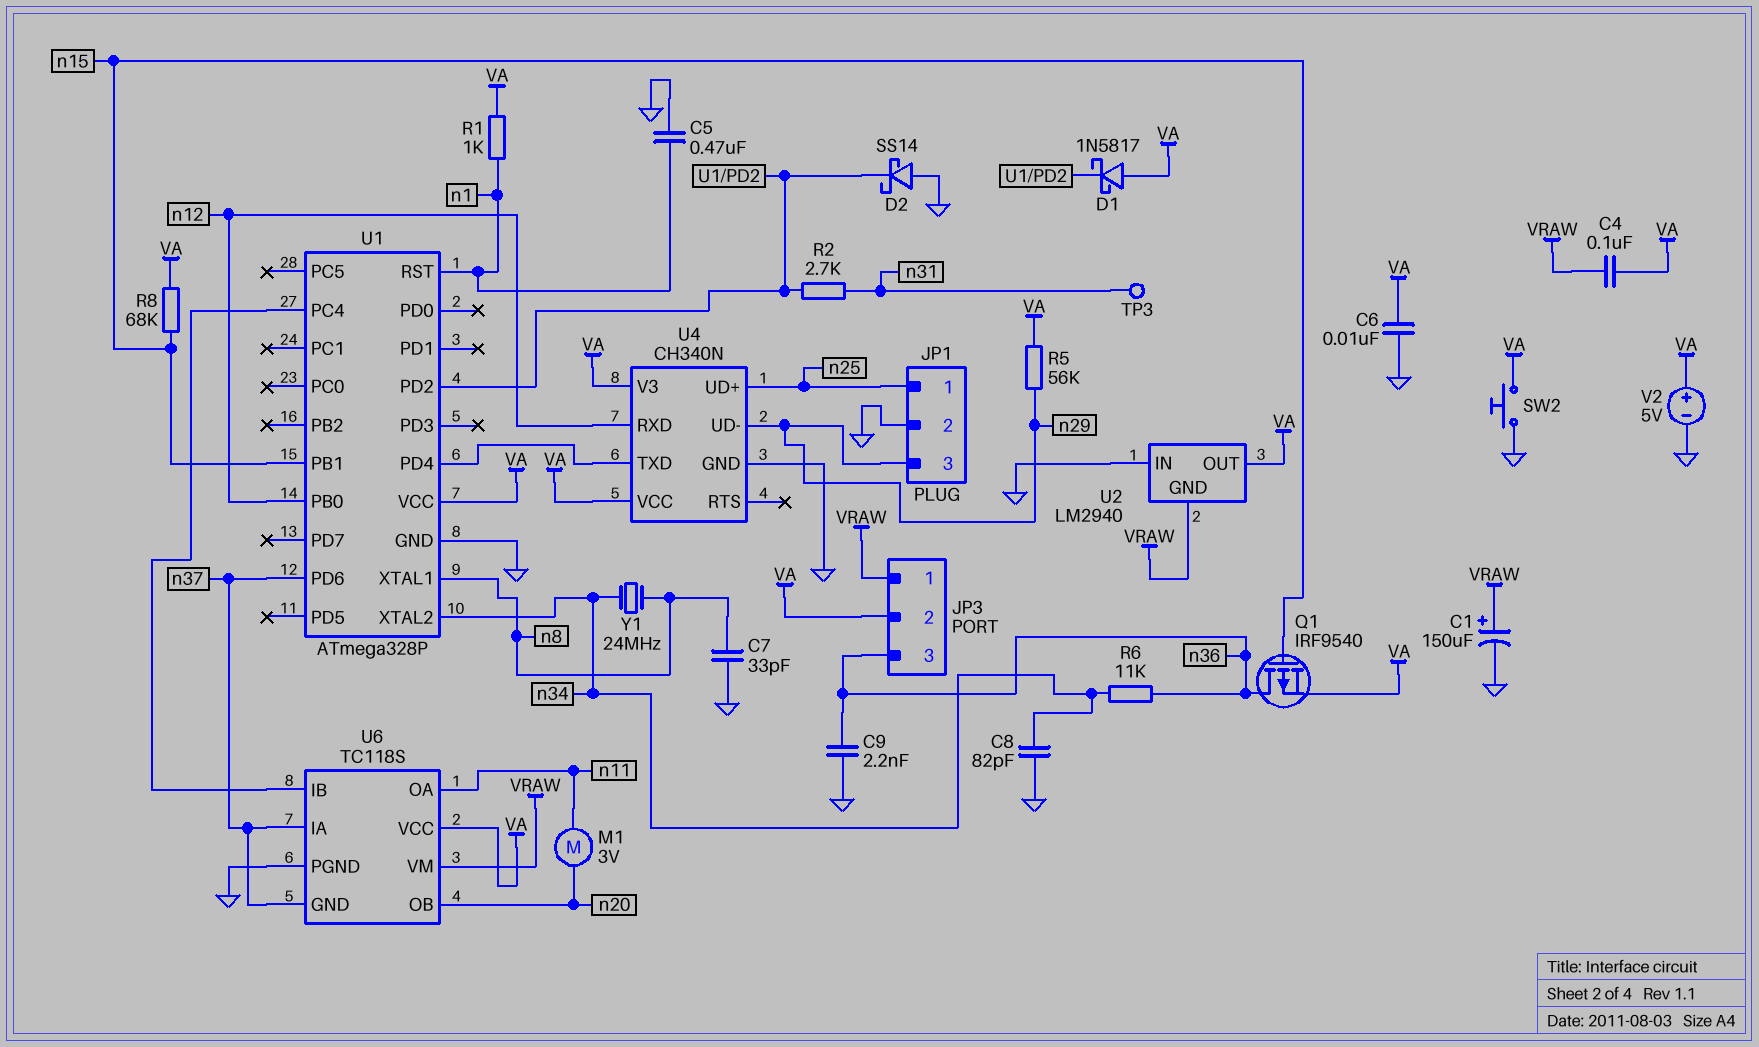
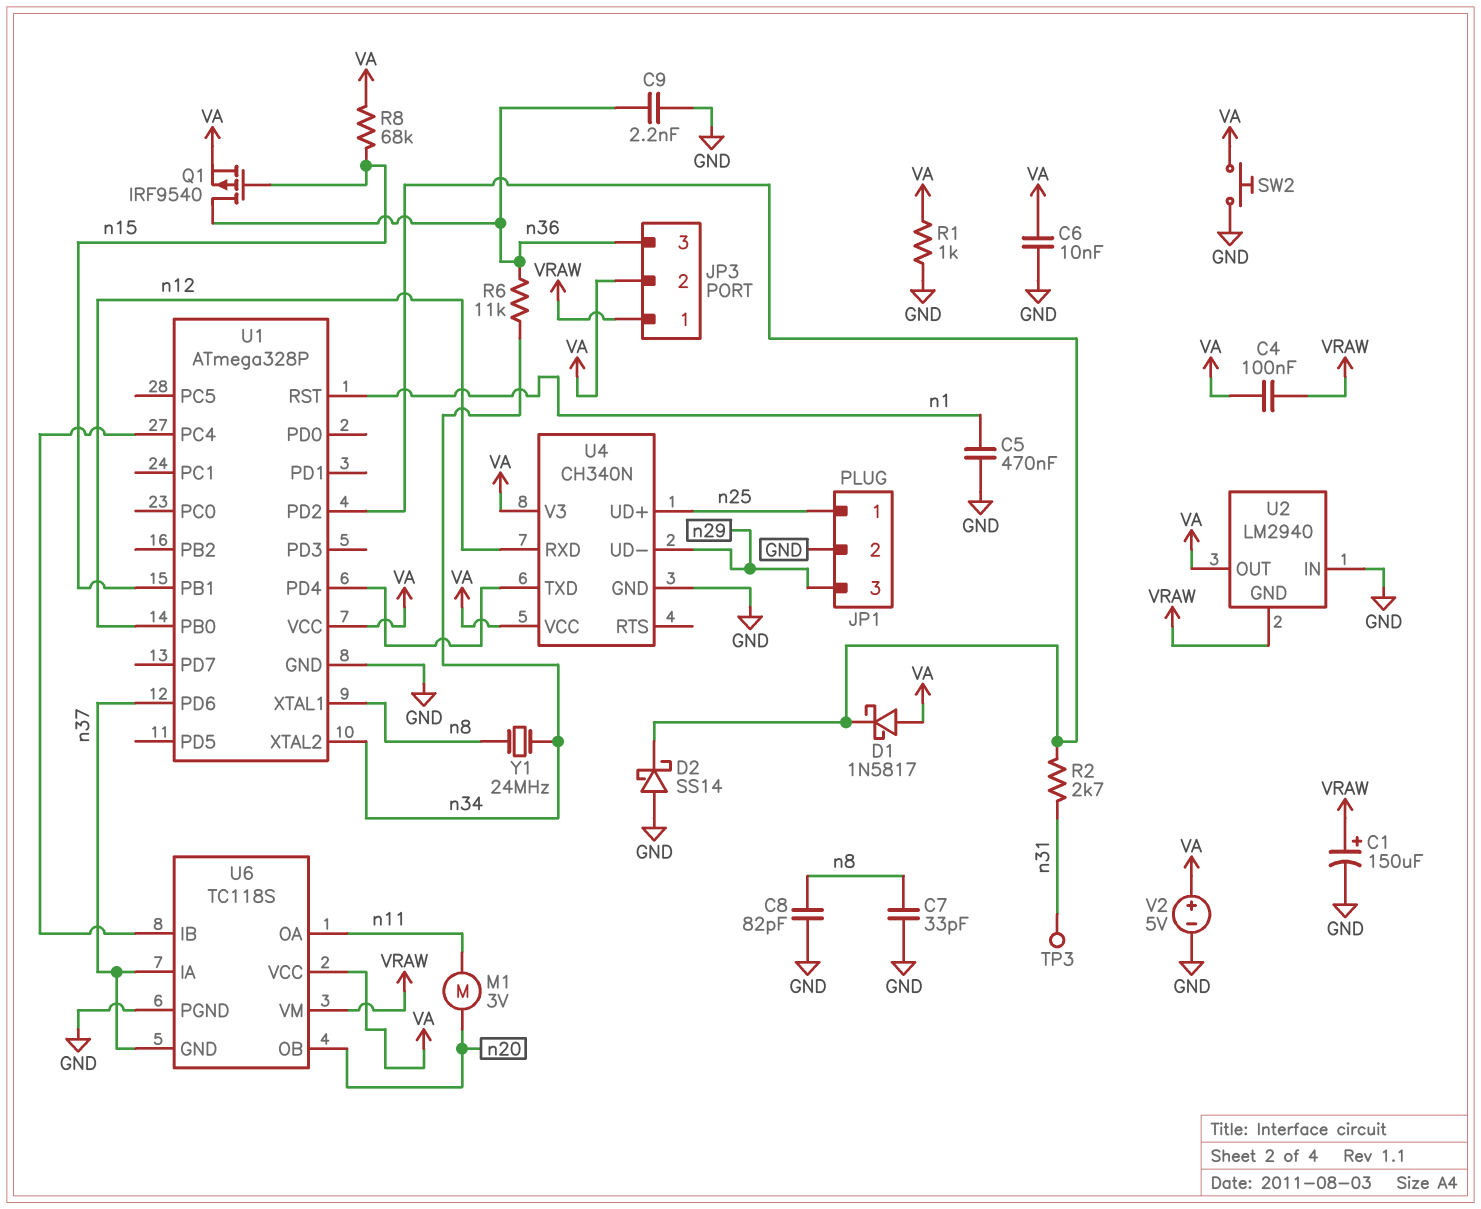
C8: 82pF (GND, n34) -> 82pF (GND, n8)
R1: 1k (VA, n1) -> 1k (GND, VA)
R5: 56k (VA, n29) -> none

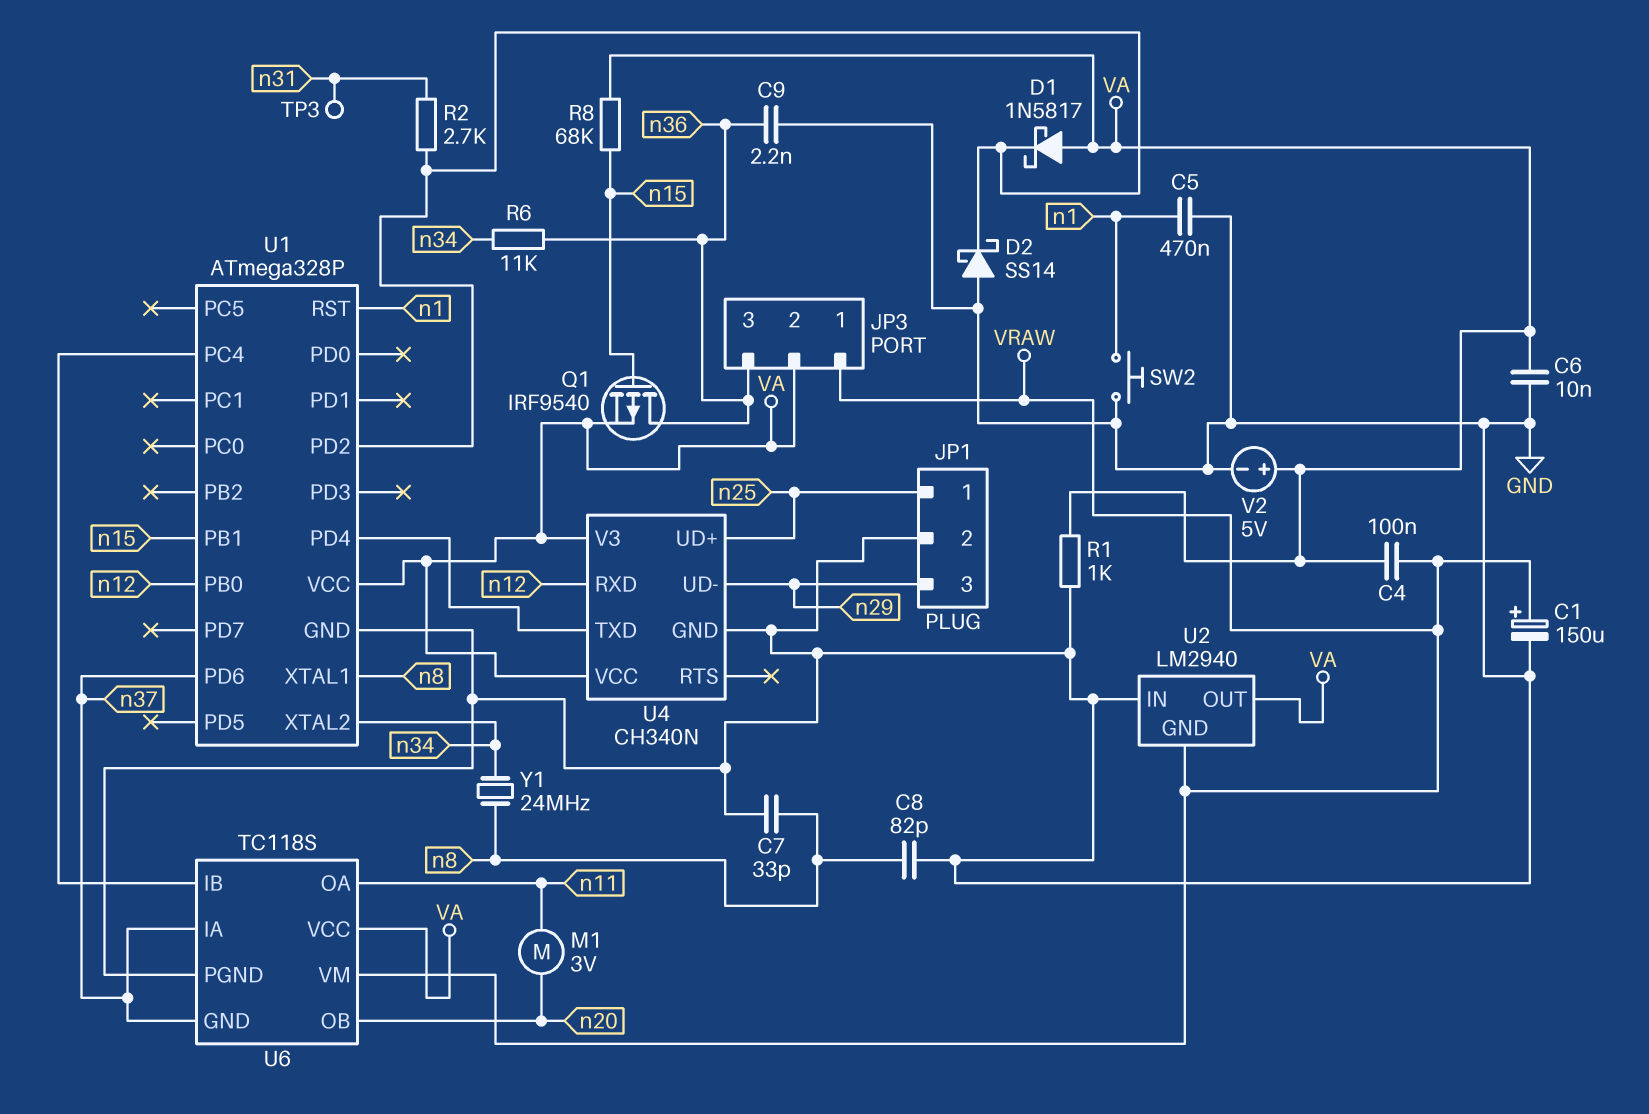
SW2: button (GND, VA) -> button (GND, n1)

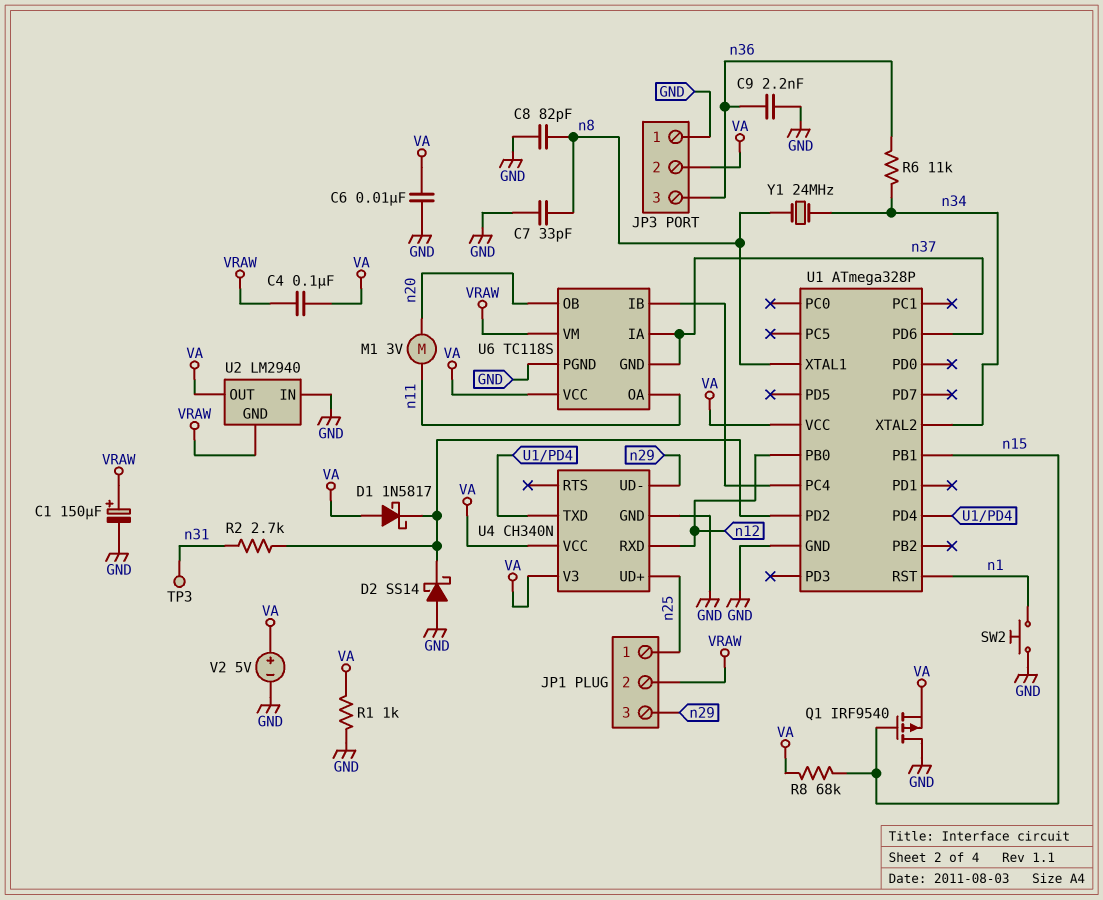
C5: 470nF (GND, n1) -> none
JP1 pin 2: GND -> VRAW
JP3 pin 1: VRAW -> GND
Q1: PMOS IRF9540 (G n15, D n36, S VA) -> PMOS IRF9540 (G n15, D GND, S VA)

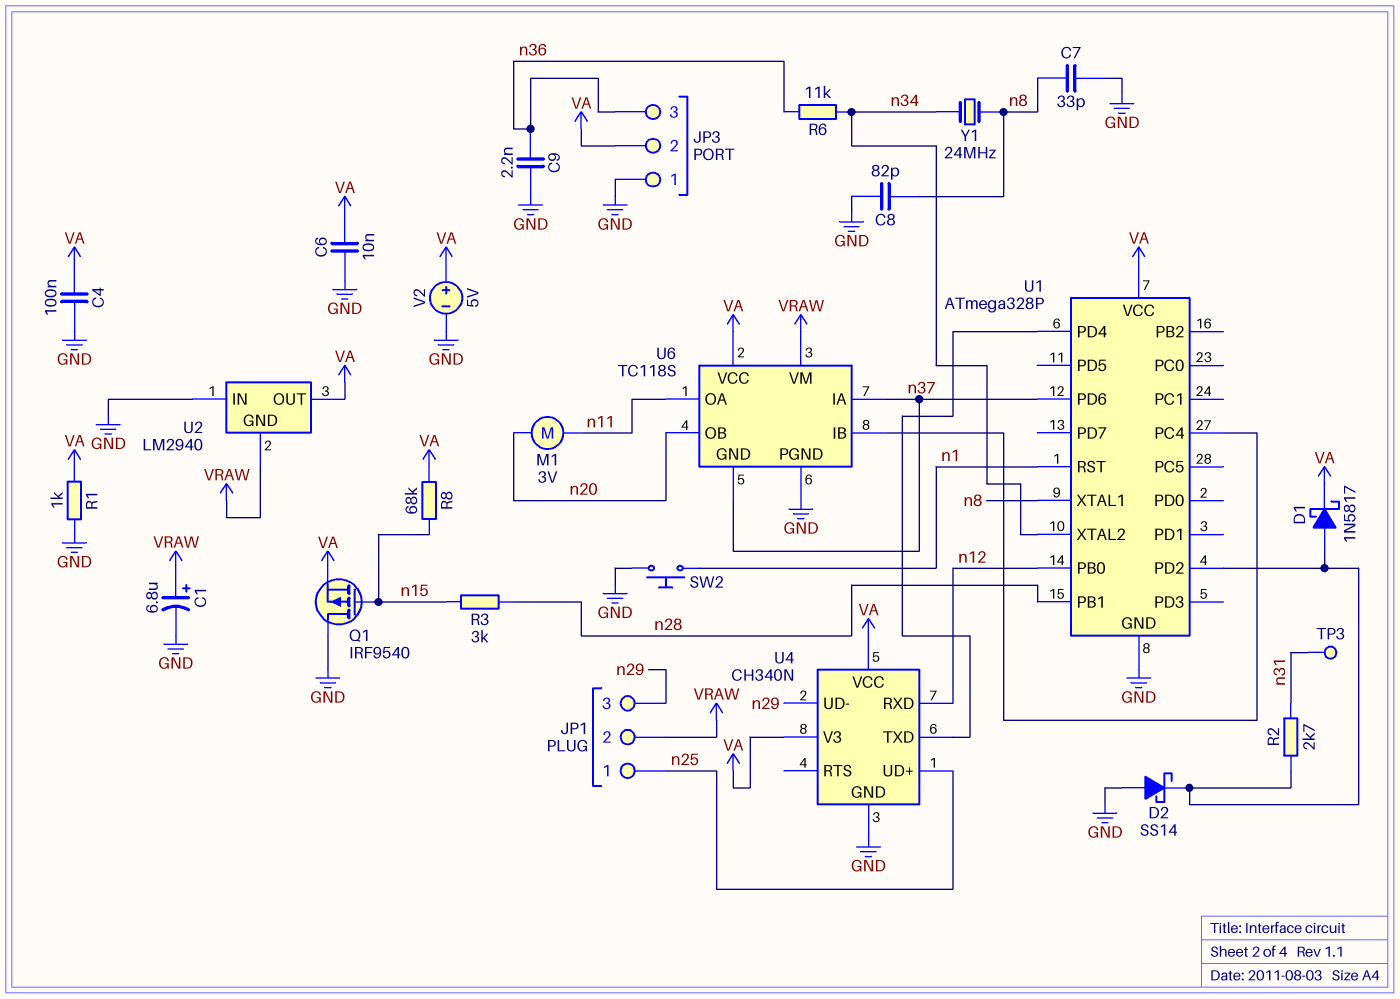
C1: 150uF (plus VRAW, minus GND) -> 6.8uF (plus VRAW, minus GND)
C4: 100nF (VA, VRAW) -> 100nF (GND, VA)
D1: schottky 1N5817 (A VA, K U1/PD2) -> schottky 1N5817 (A U1/PD2, K VA)
R3: none -> 3k (n15, n28)
U1 pin PB1: n15 -> n28

